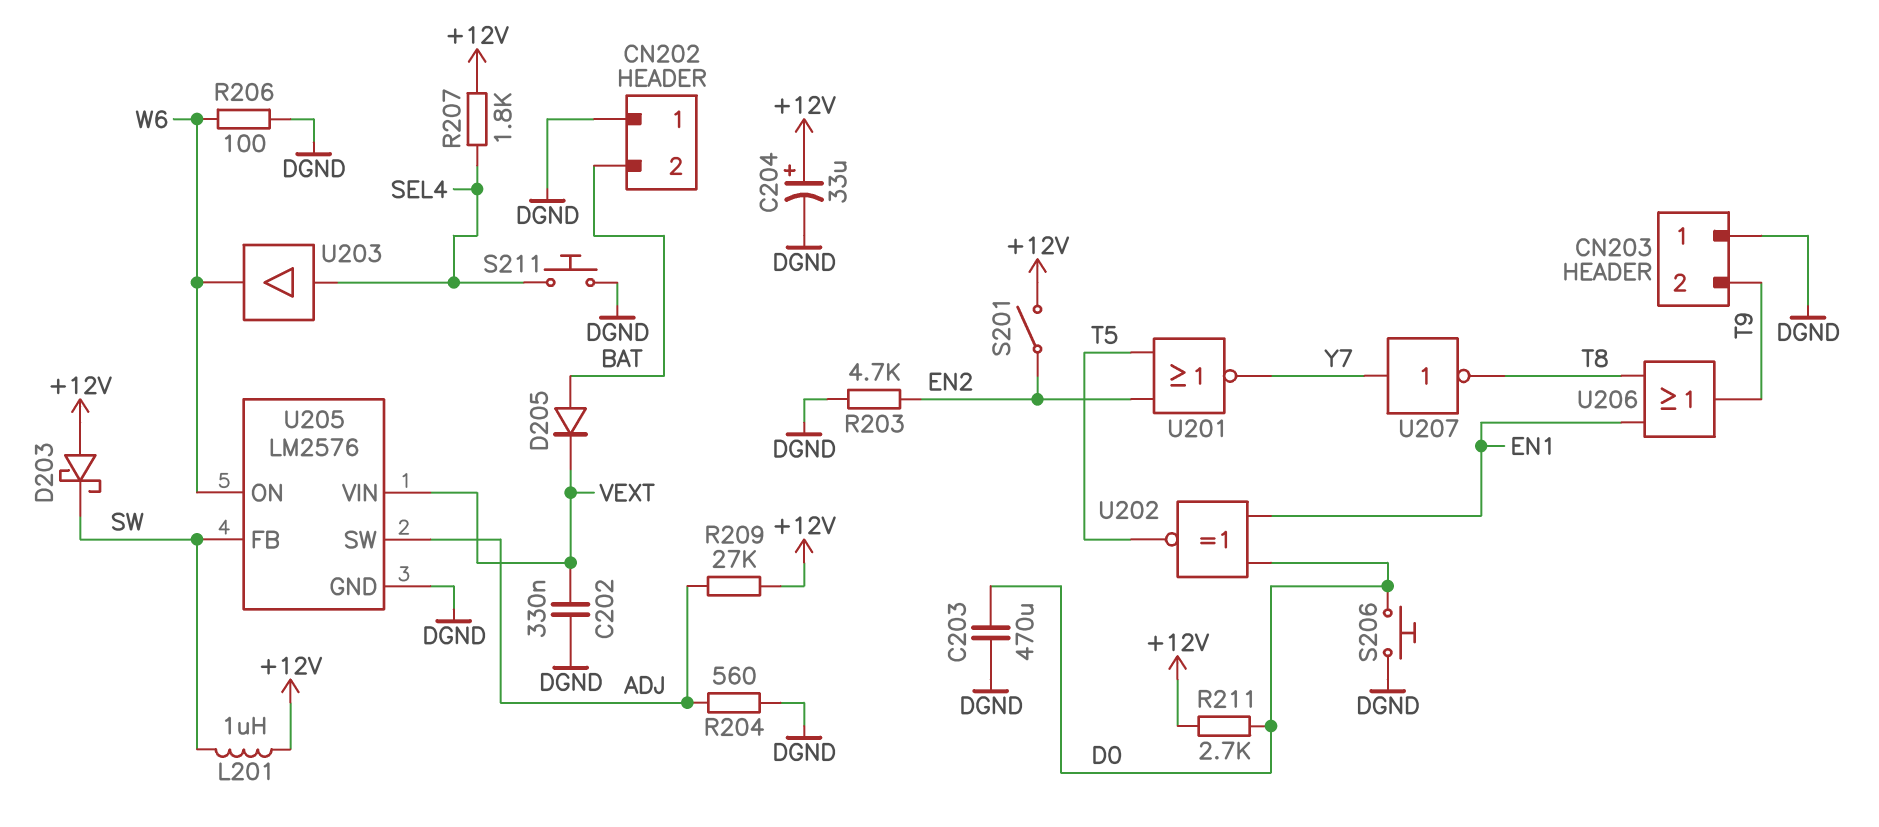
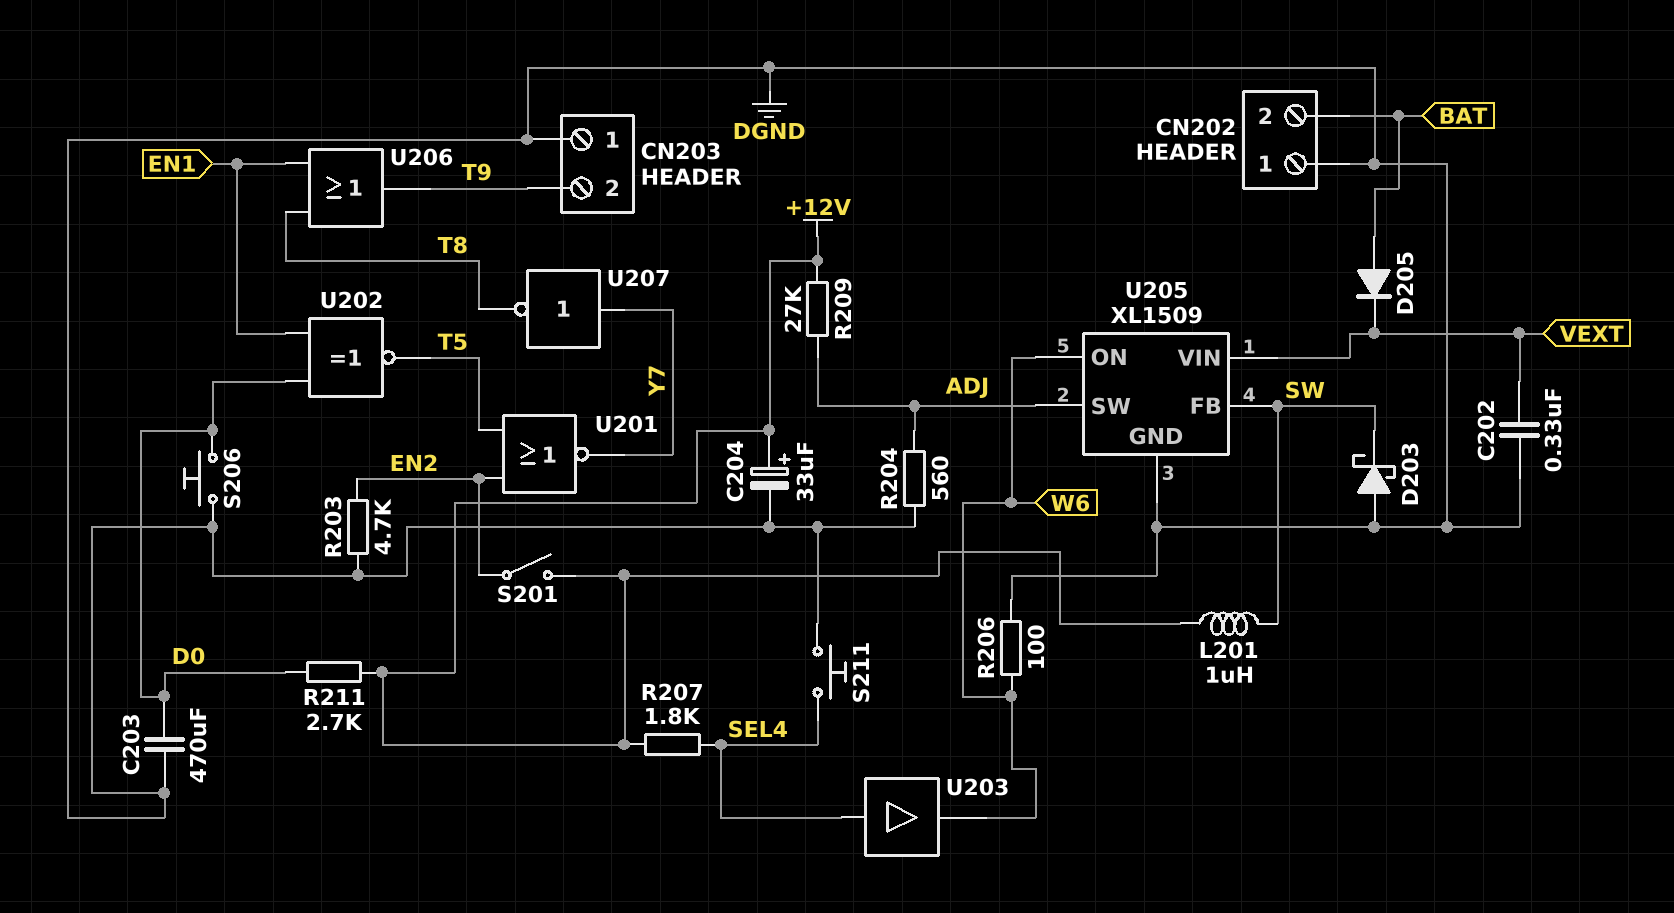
D203: schottky (A +12V, K SW) -> schottky (A DGND, K SW)
U205: LM2576 -> XL1509

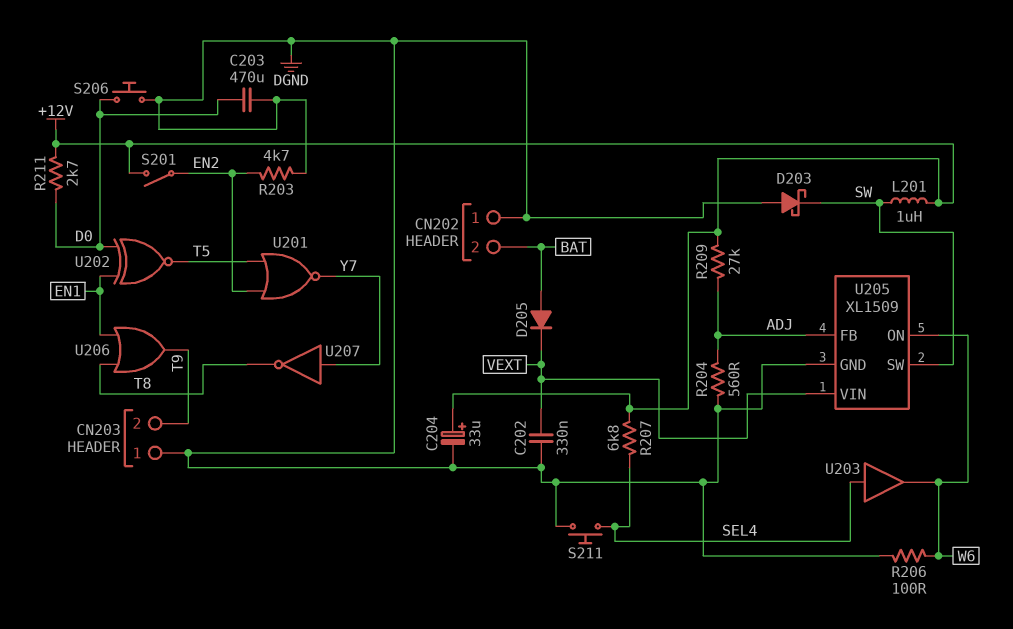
R207: 1.8k (+12V, SEL4) -> 6.8k (+12V, SEL4)
U205 pin FB: SW -> ADJ
U205 pin SW: ADJ -> SW

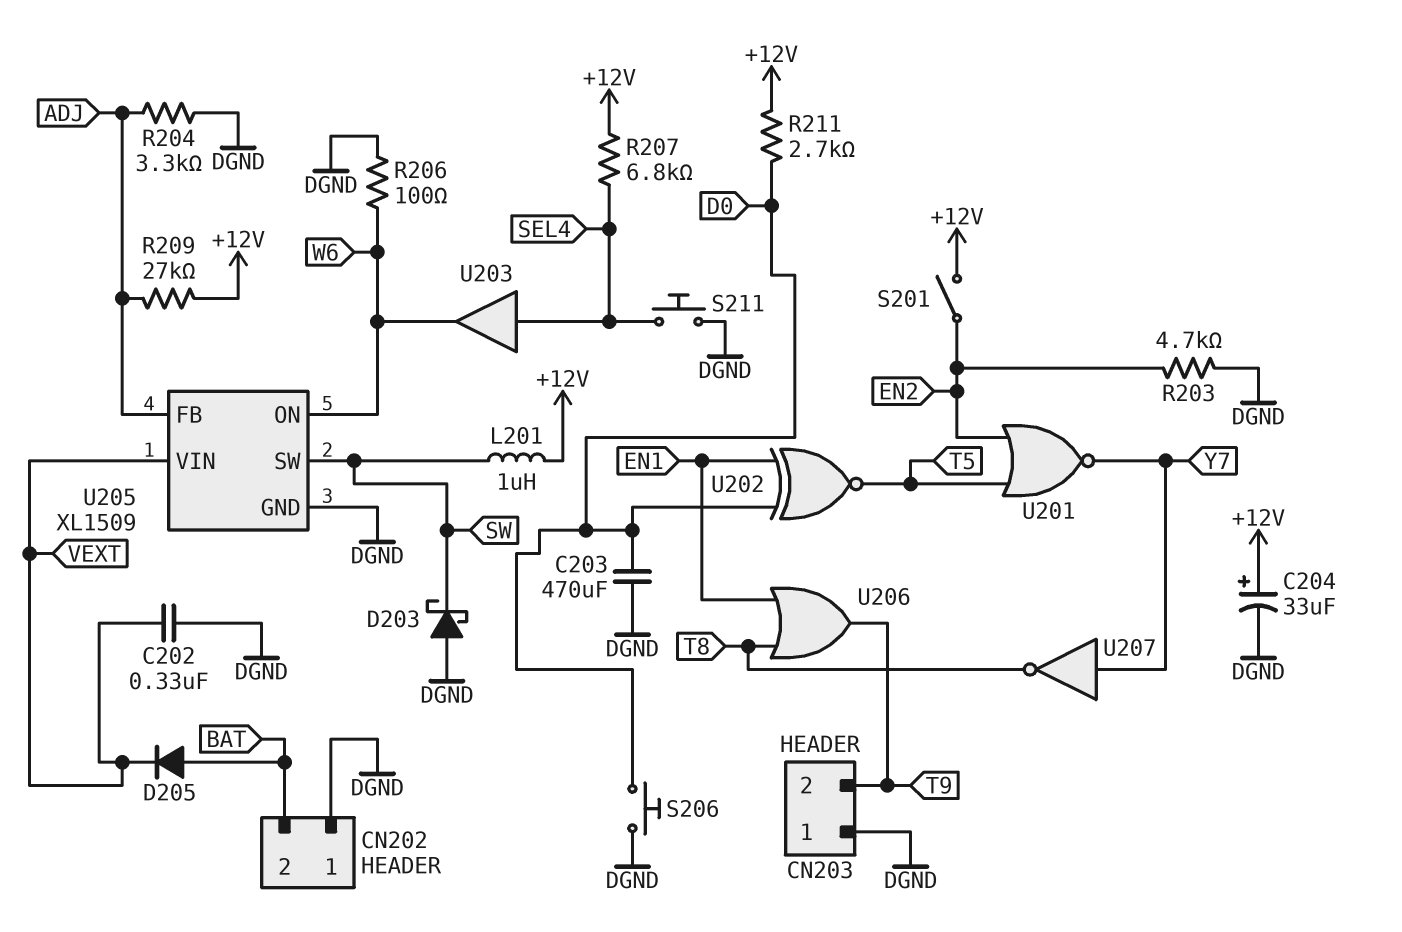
R204: 560 (ADJ, DGND) -> 3.3k (ADJ, DGND)

